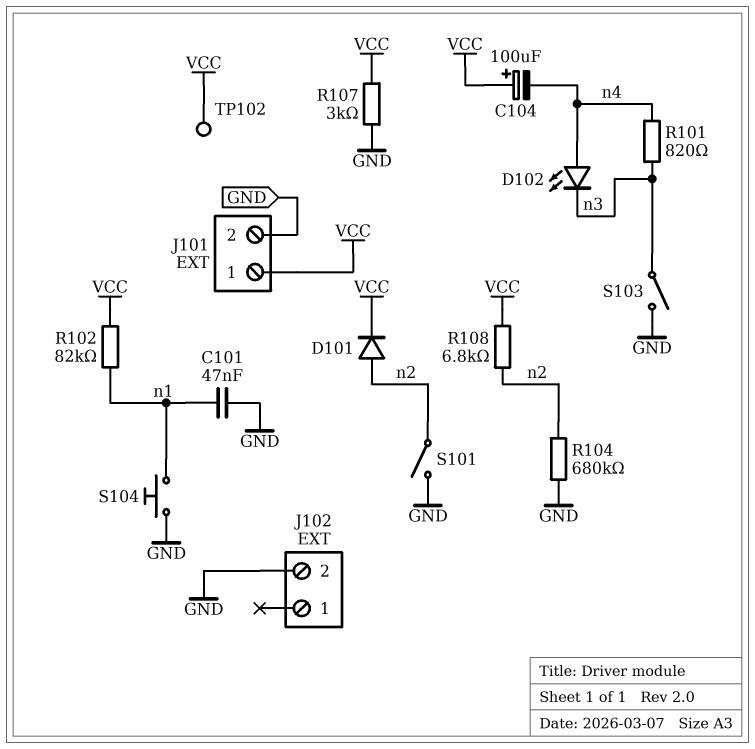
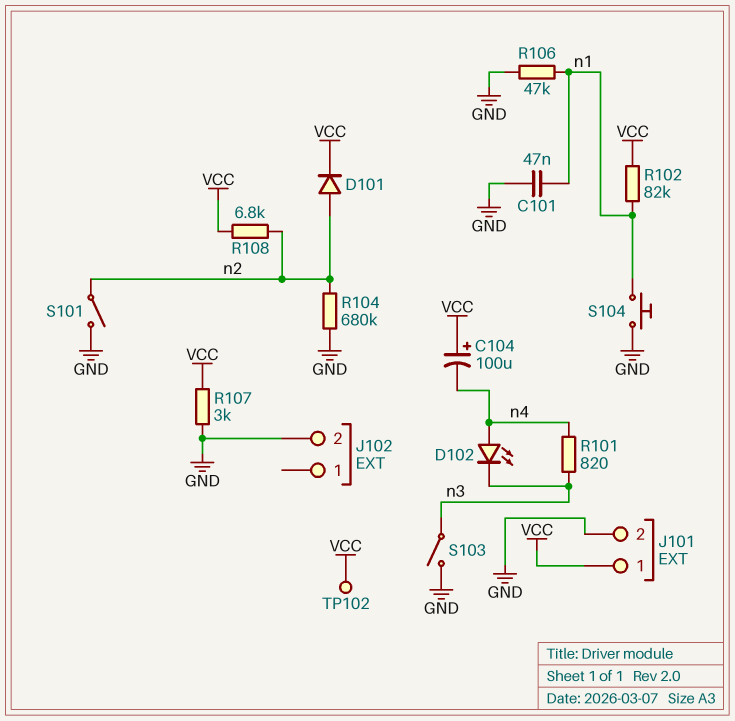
R106: none -> 47k (GND, n1)

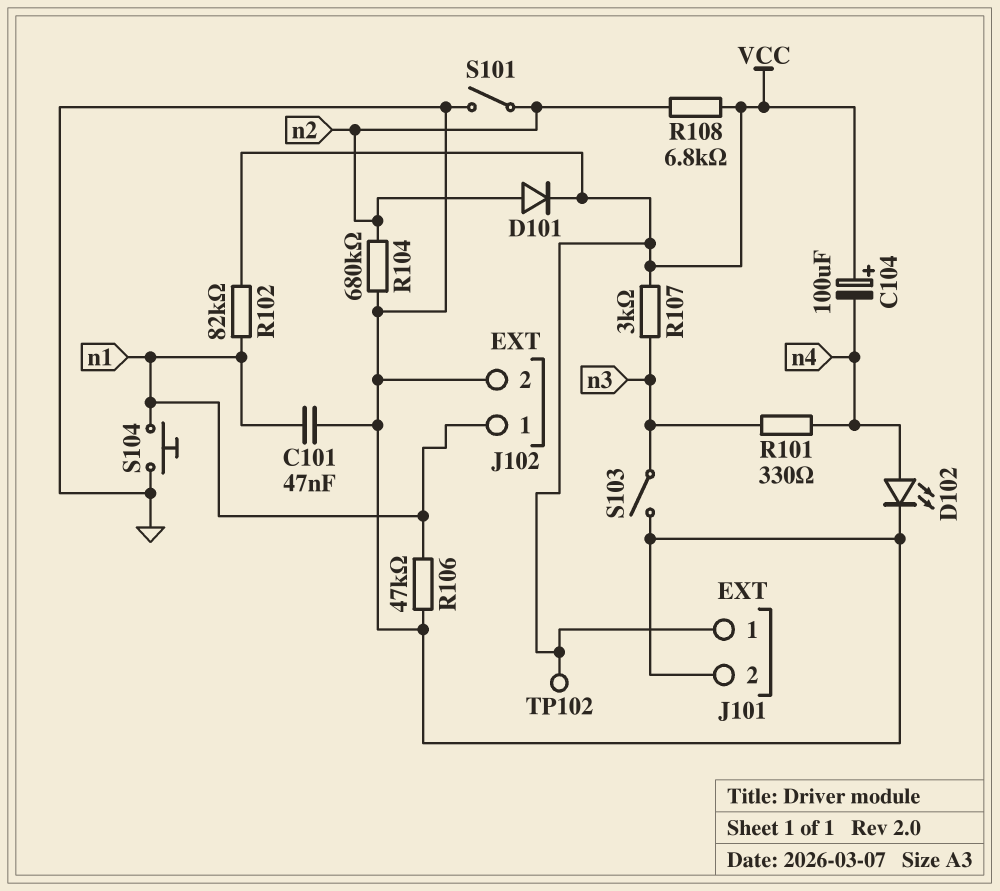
D102: LED (A n4, K n3) -> LED (A n4, K GND)
J102 pin 1: none -> n1
R101: 820 (n3, n4) -> 330 (n3, n4)
R107: 3k (GND, VCC) -> 3k (VCC, n3)

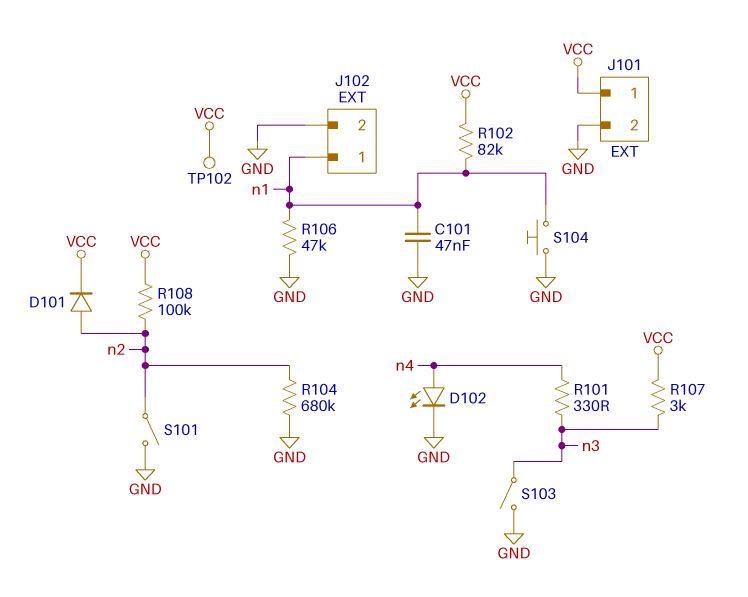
C104: 100uF (plus VCC, minus n4) -> none
R108: 6.8k (VCC, n2) -> 100k (VCC, n2)

